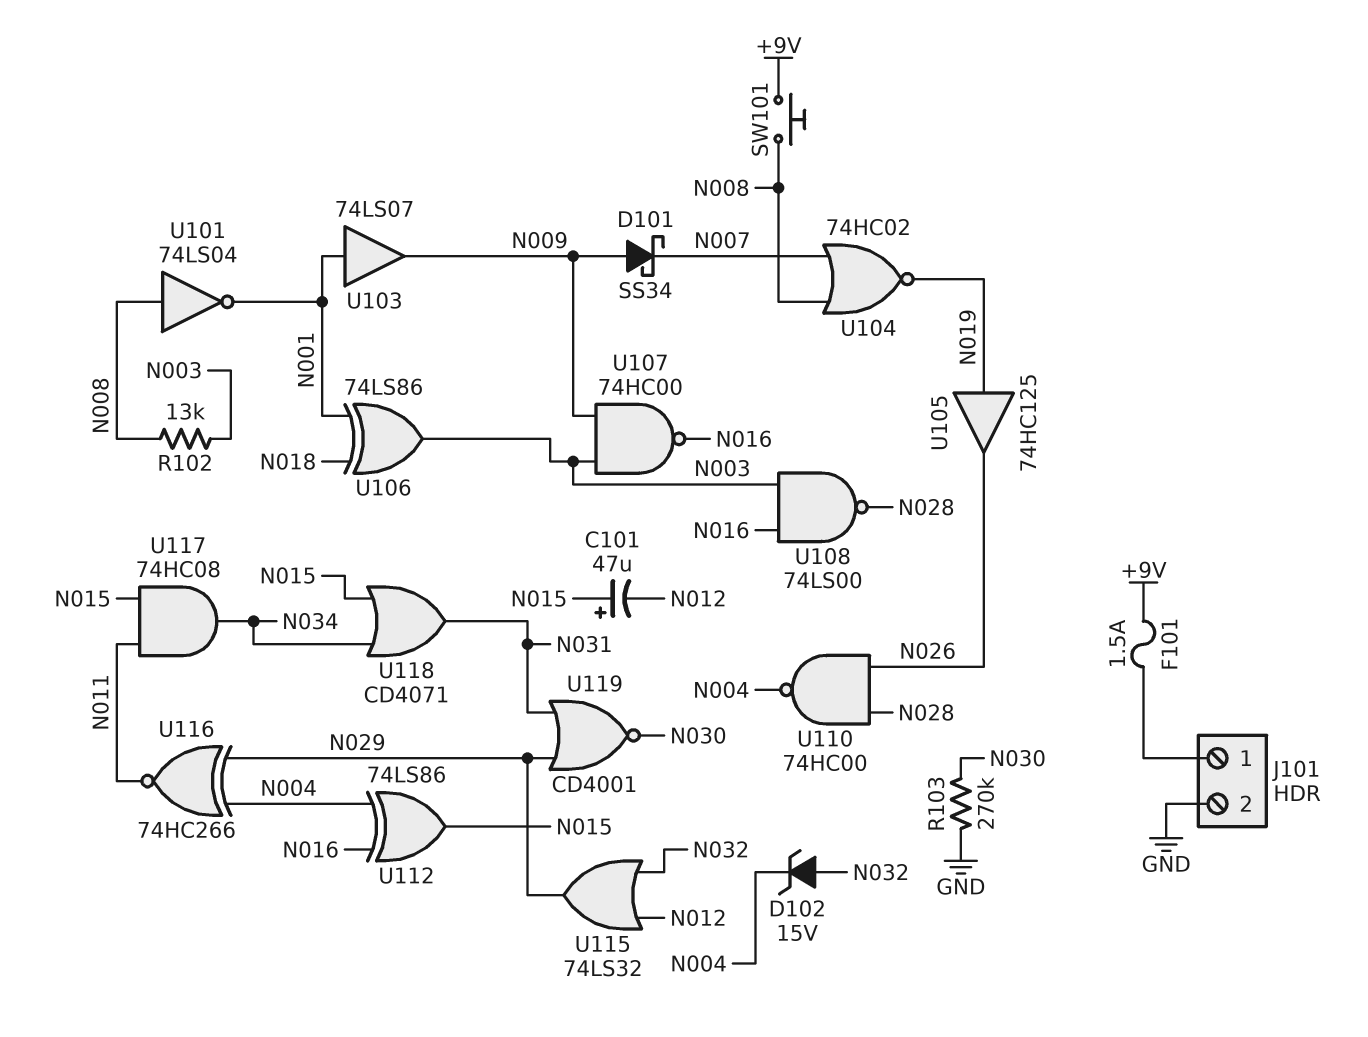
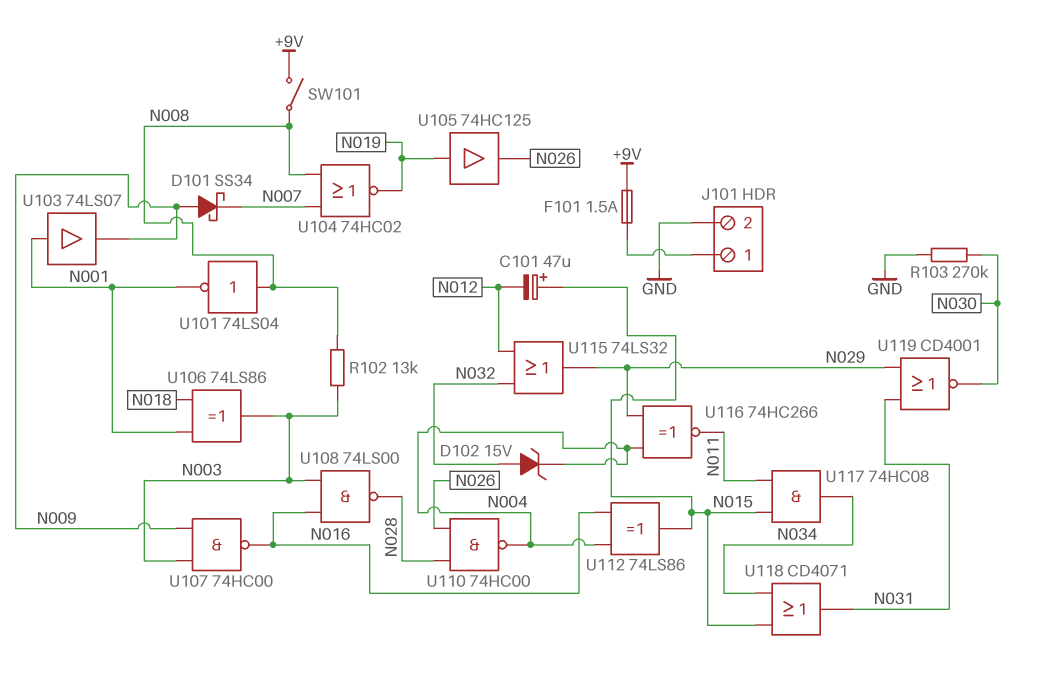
SW101: button (+9V, N008) -> switch (+9V, N008)

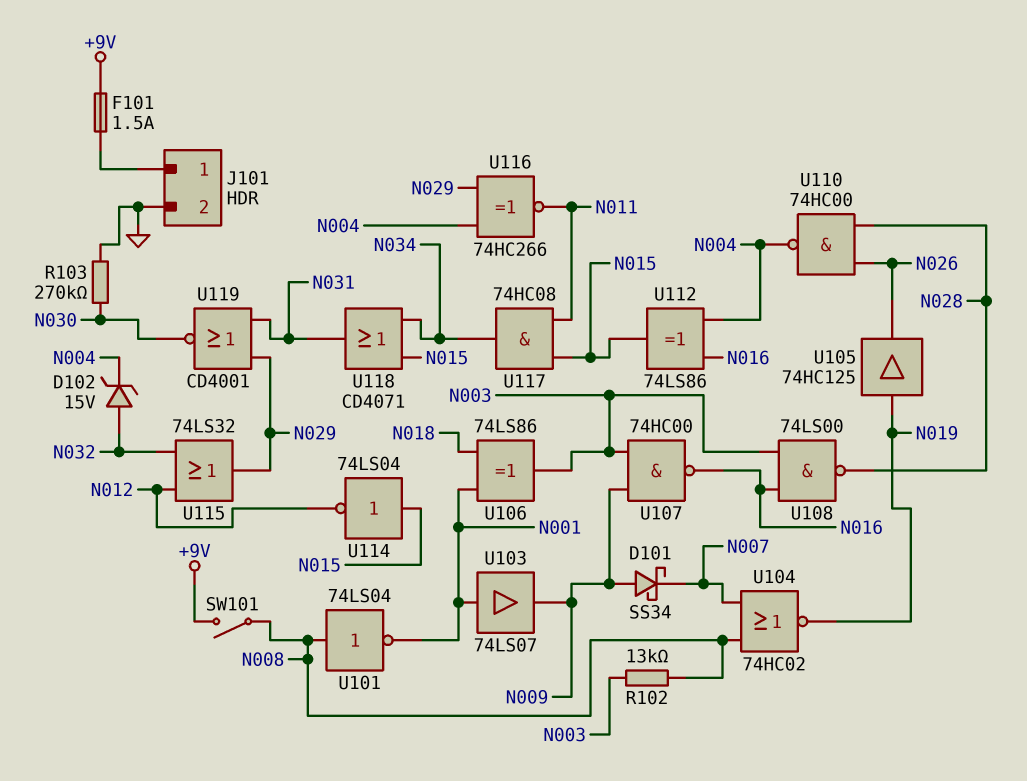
C101: 47uF (plus N015, minus N012) -> none
U114: none -> NOT 74LS04 (in N015, out N012)

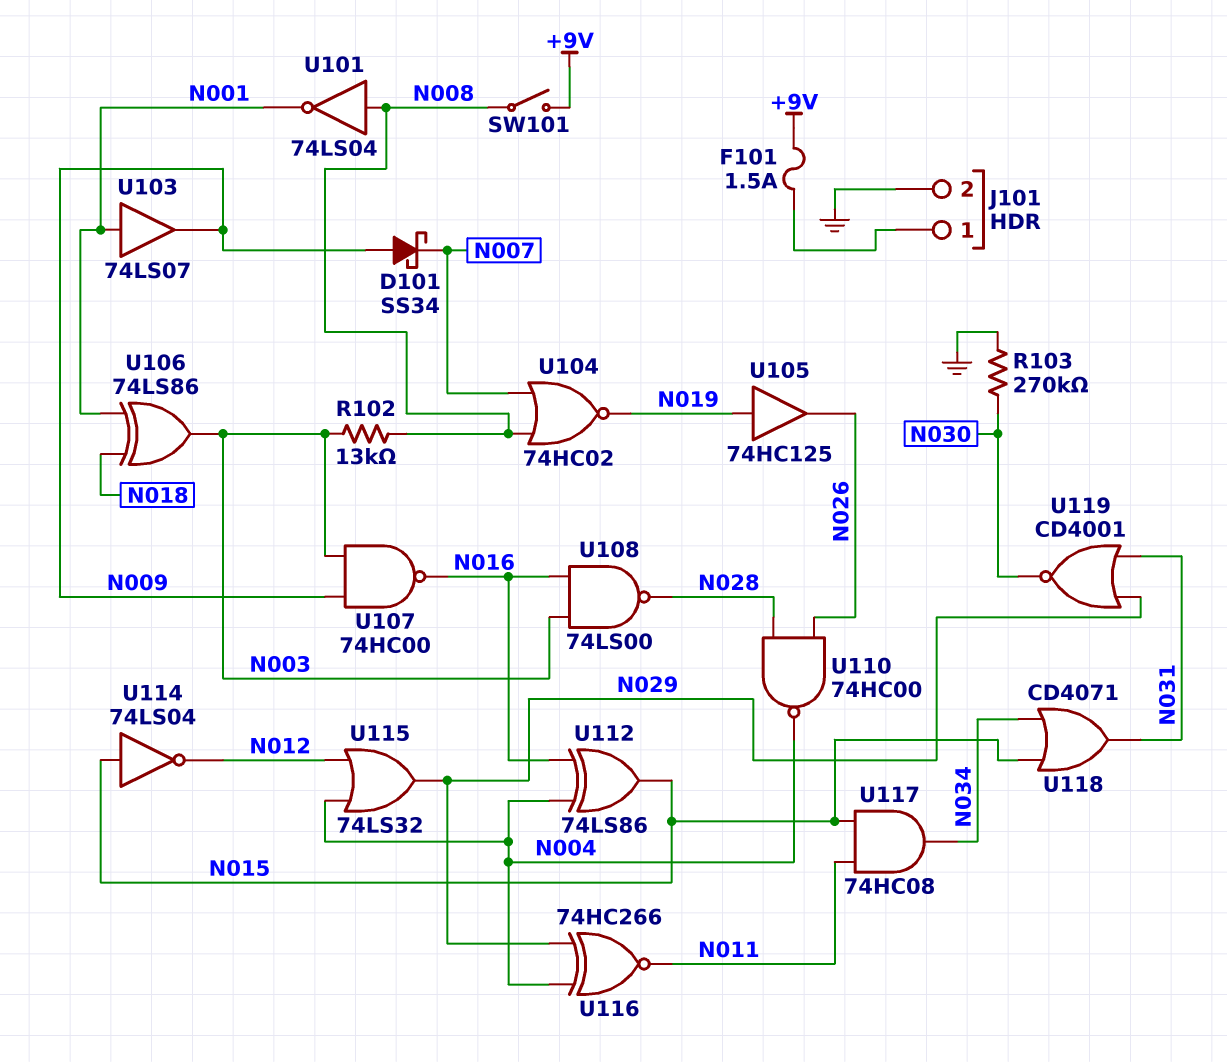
D102: zener 15V (A N032, K N004) -> none
U115: OR 74LS32 (in N012, in N032, out N029) -> OR 74LS32 (in N004, in N012, out N029)

